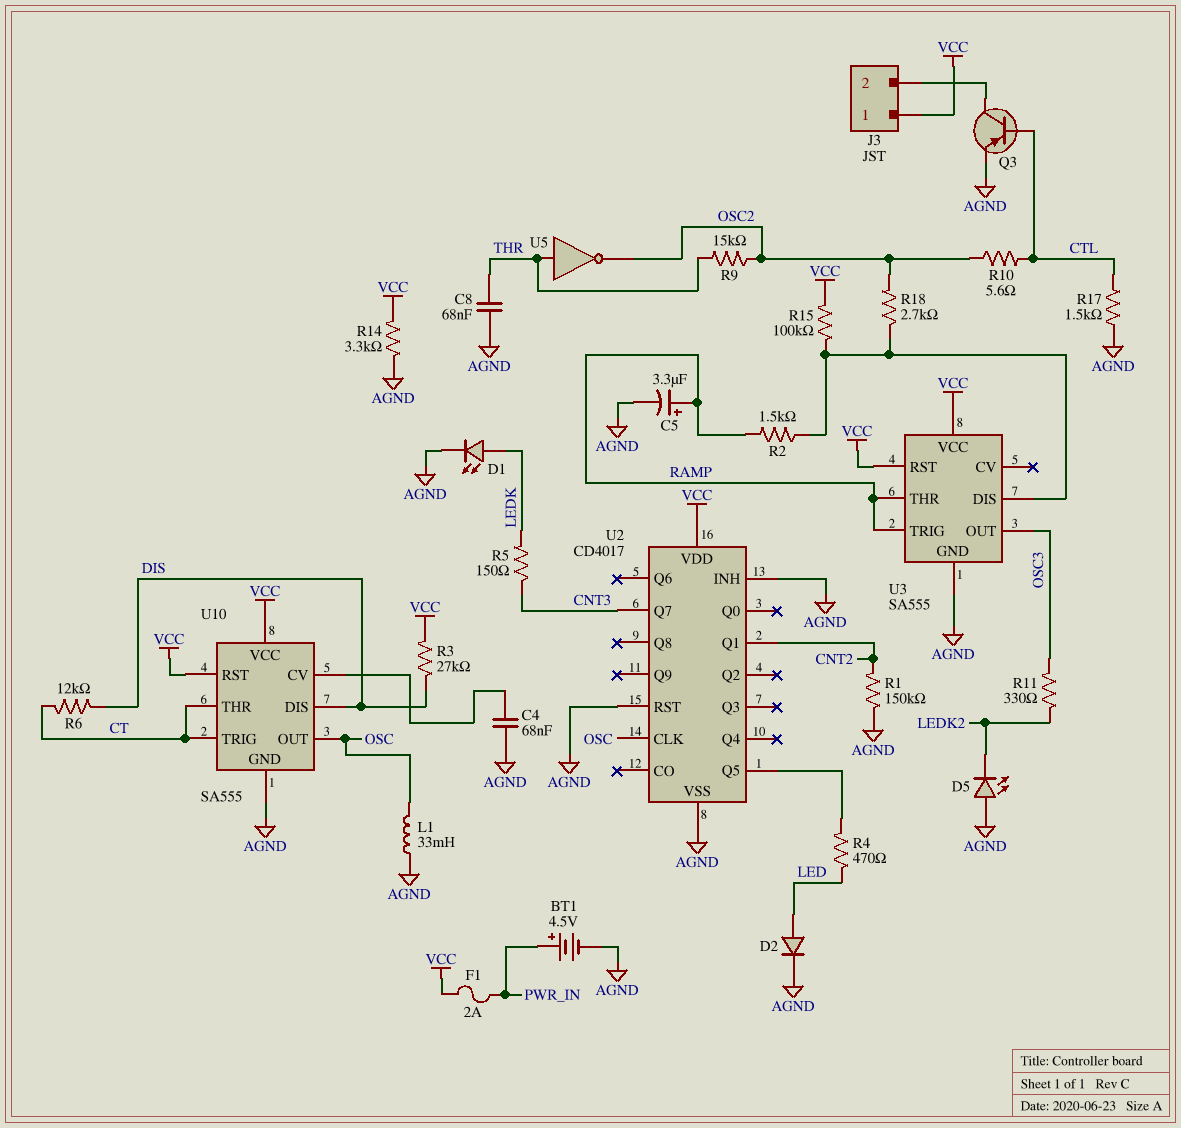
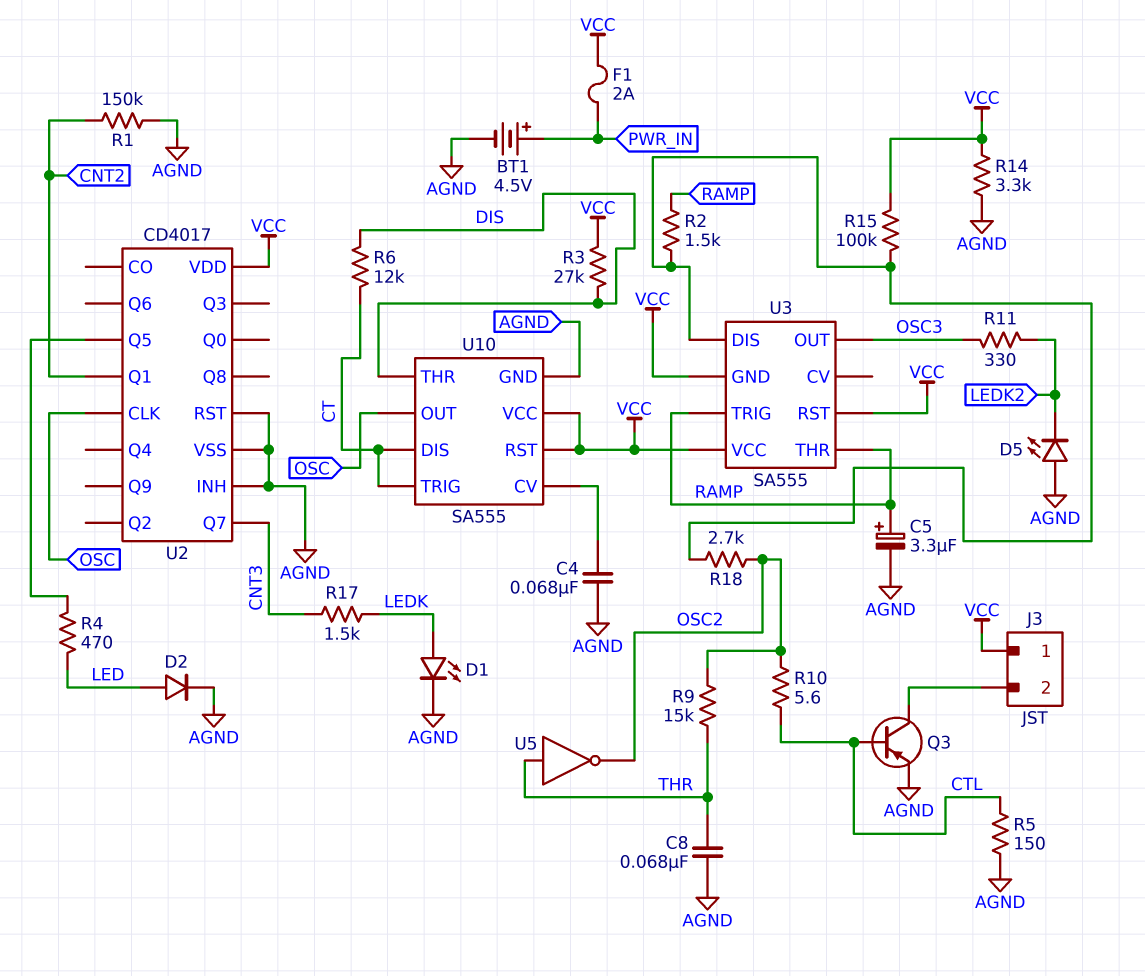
L1: 33mH (AGND, OSC) -> none
R5: 150 (CNT3, LEDK) -> 150 (AGND, CTL)
R17: 1.5k (AGND, CTL) -> 1.5k (CNT3, LEDK)
U3 pin GND: AGND -> VCC
U10 pin DIS: DIS -> CT
U10 pin THR: CT -> DIS

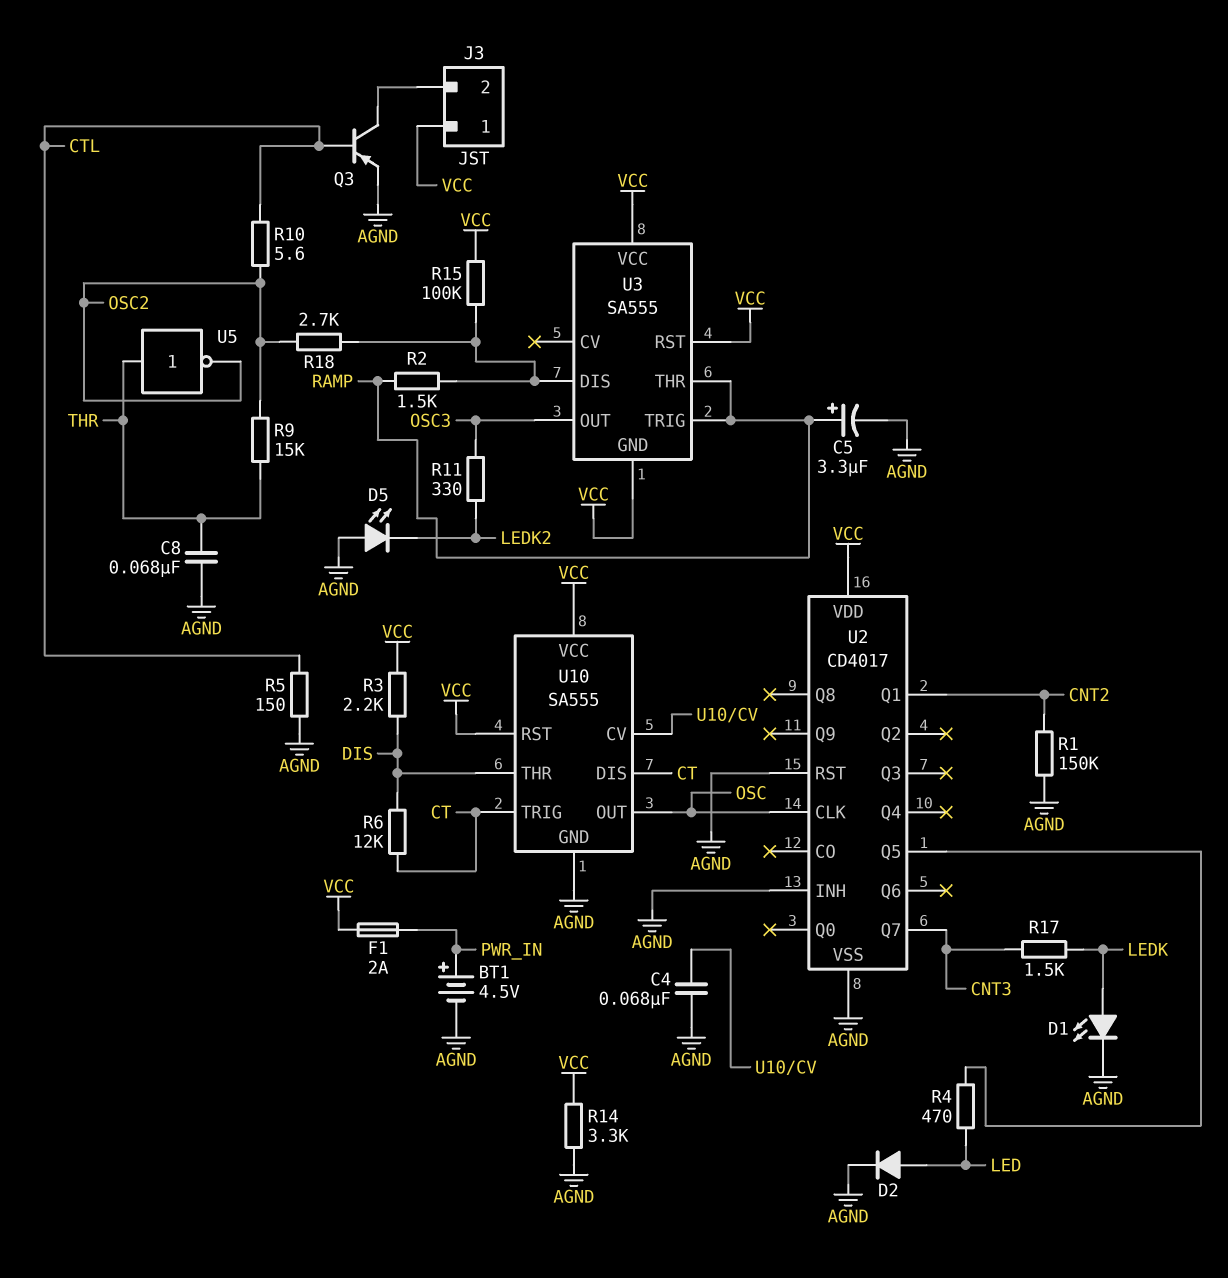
R3: 27k (DIS, VCC) -> 2.2k (DIS, VCC)

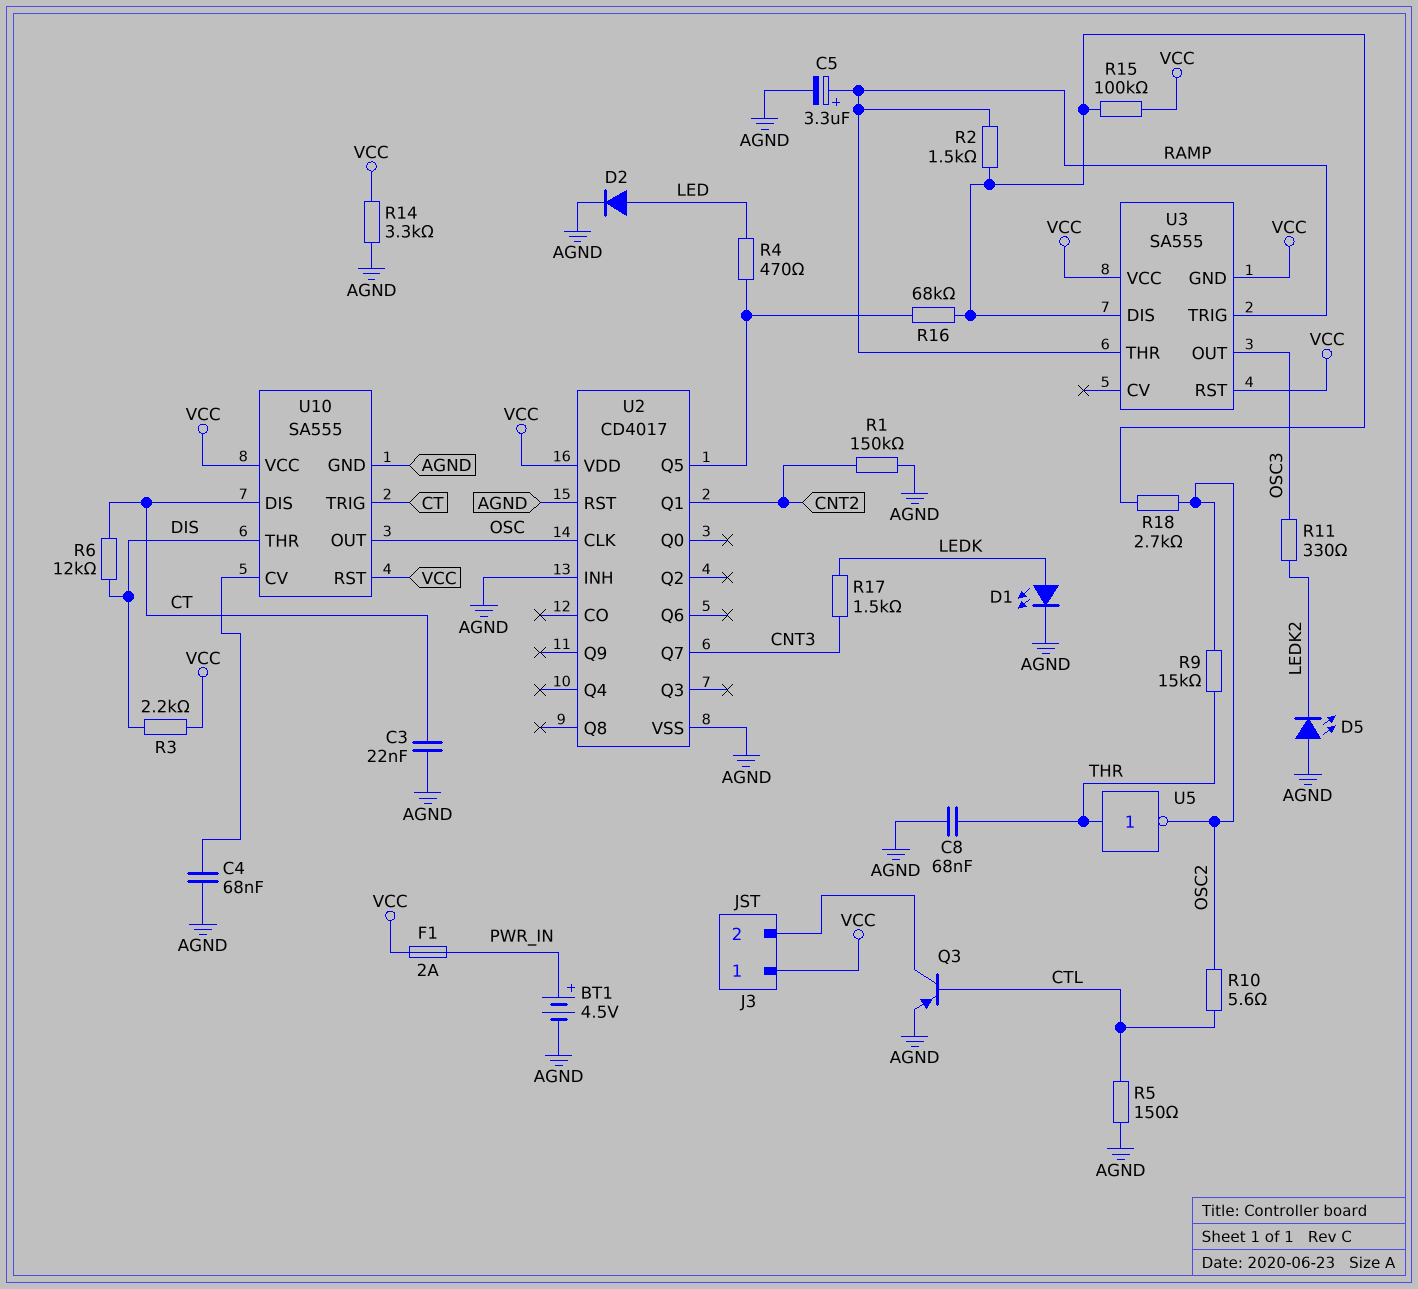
C3: none -> 22nF (AGND, CT)
R16: none -> 68k (U2/Q5, U3/DIS)

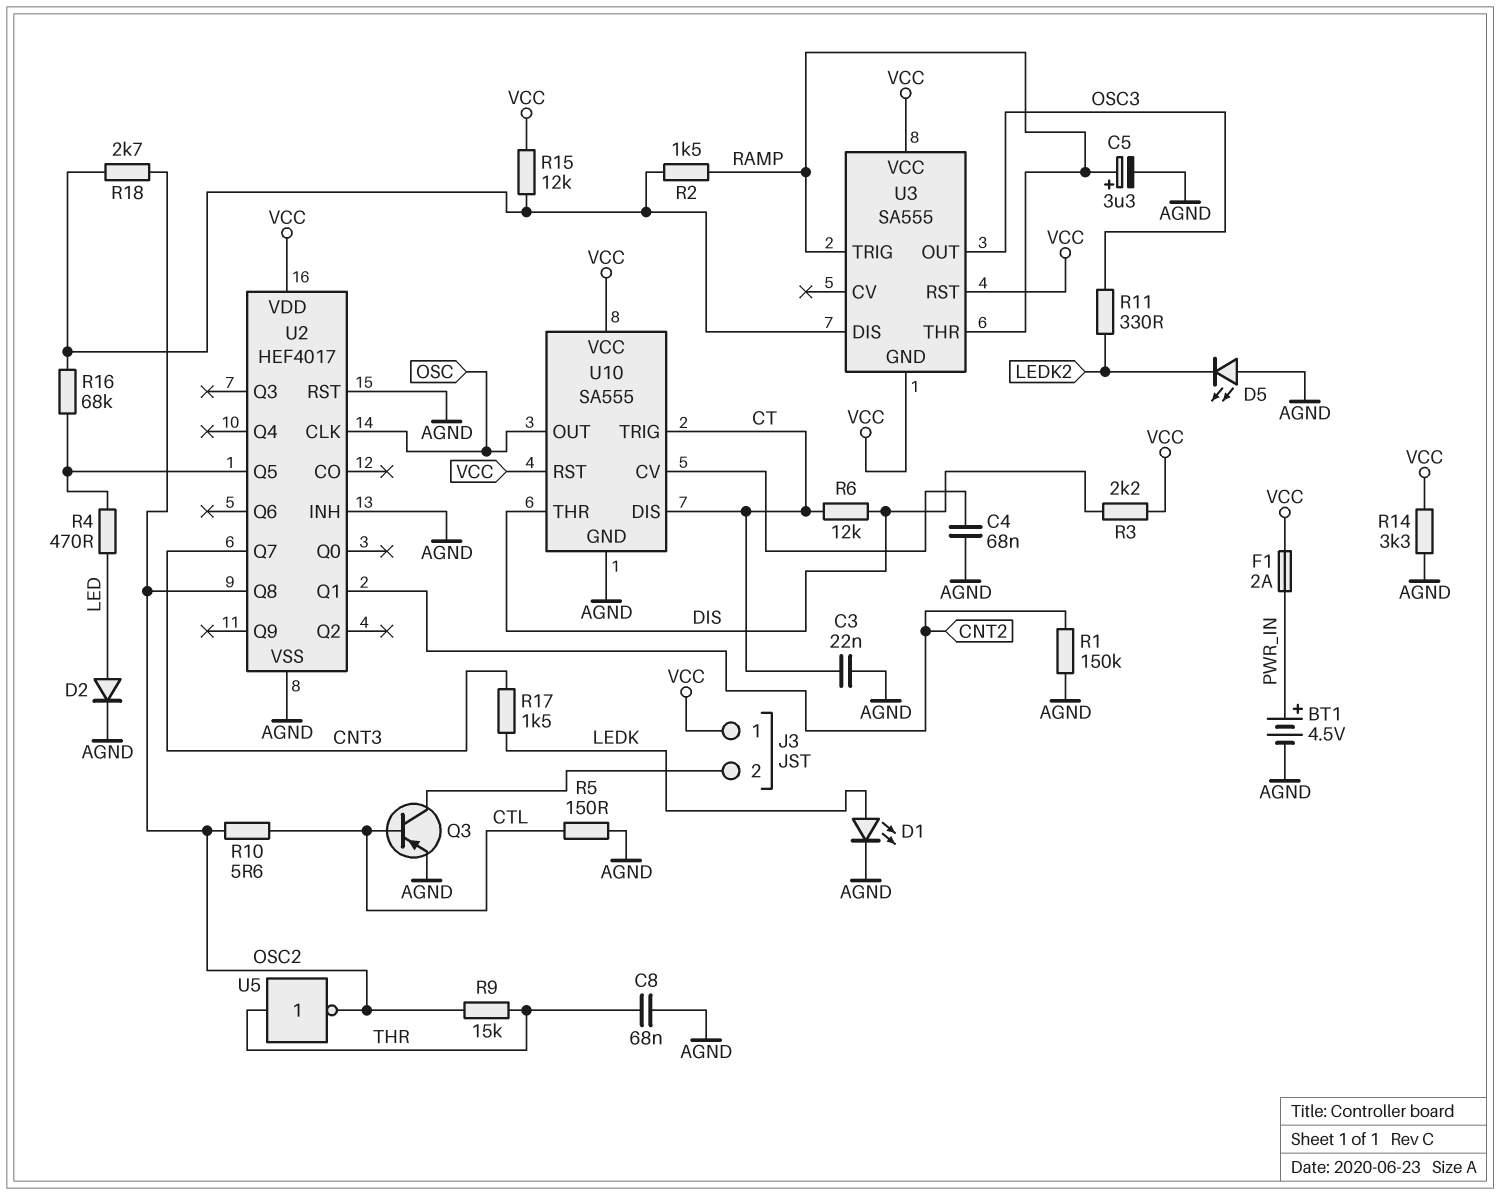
R15: 100k (U3/DIS, VCC) -> 12k (U3/DIS, VCC)
U2: CD4017 -> HEF4017
U2 pin Q8: none -> OSC2

